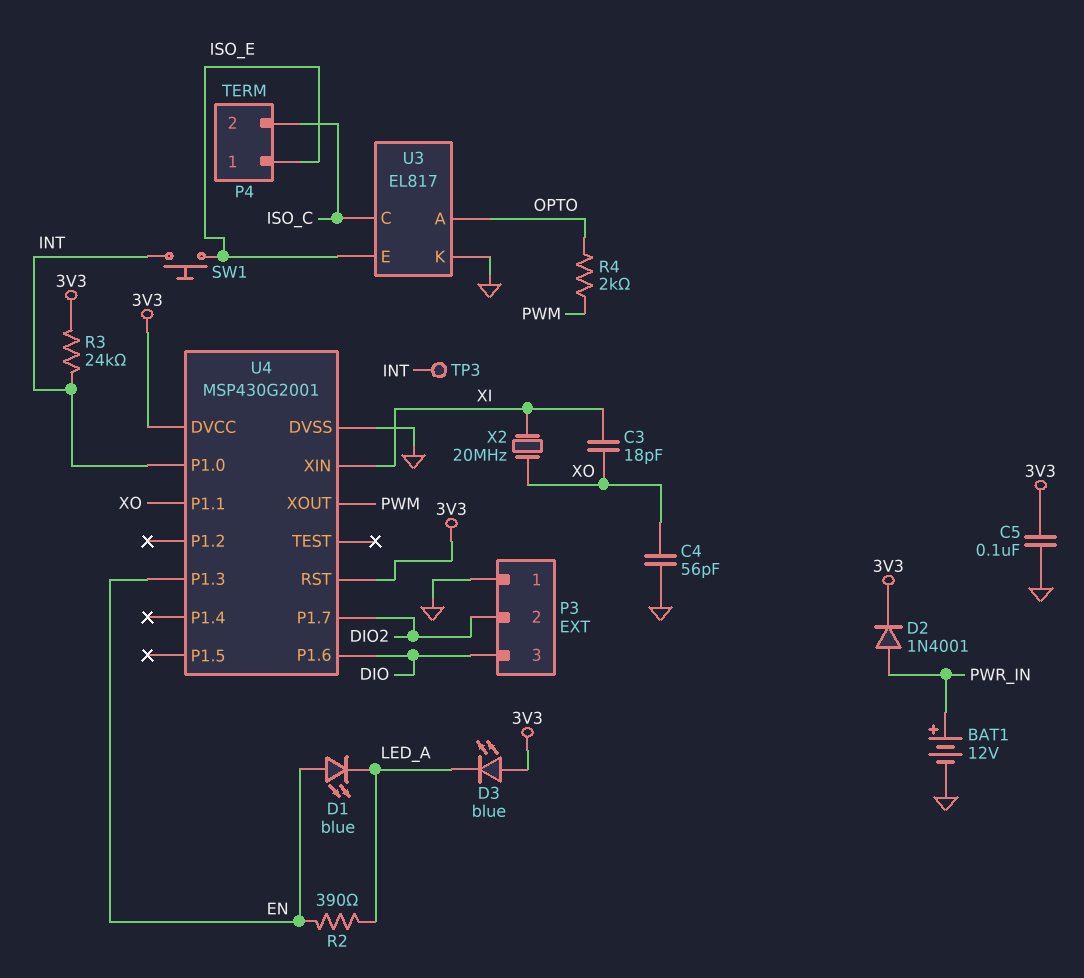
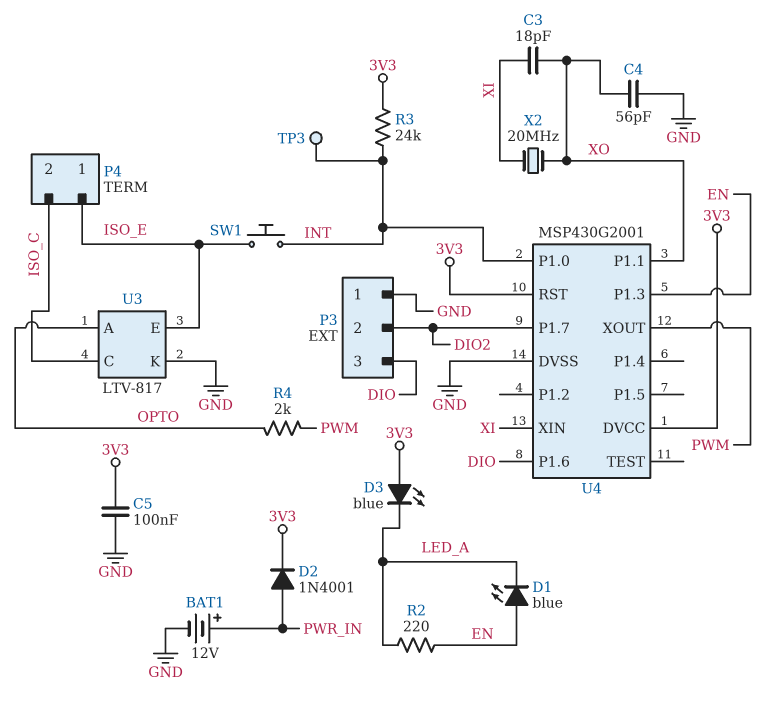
R2: 390 (EN, LED_A) -> 220 (EN, LED_A)
U3: EL817 -> LTV-817

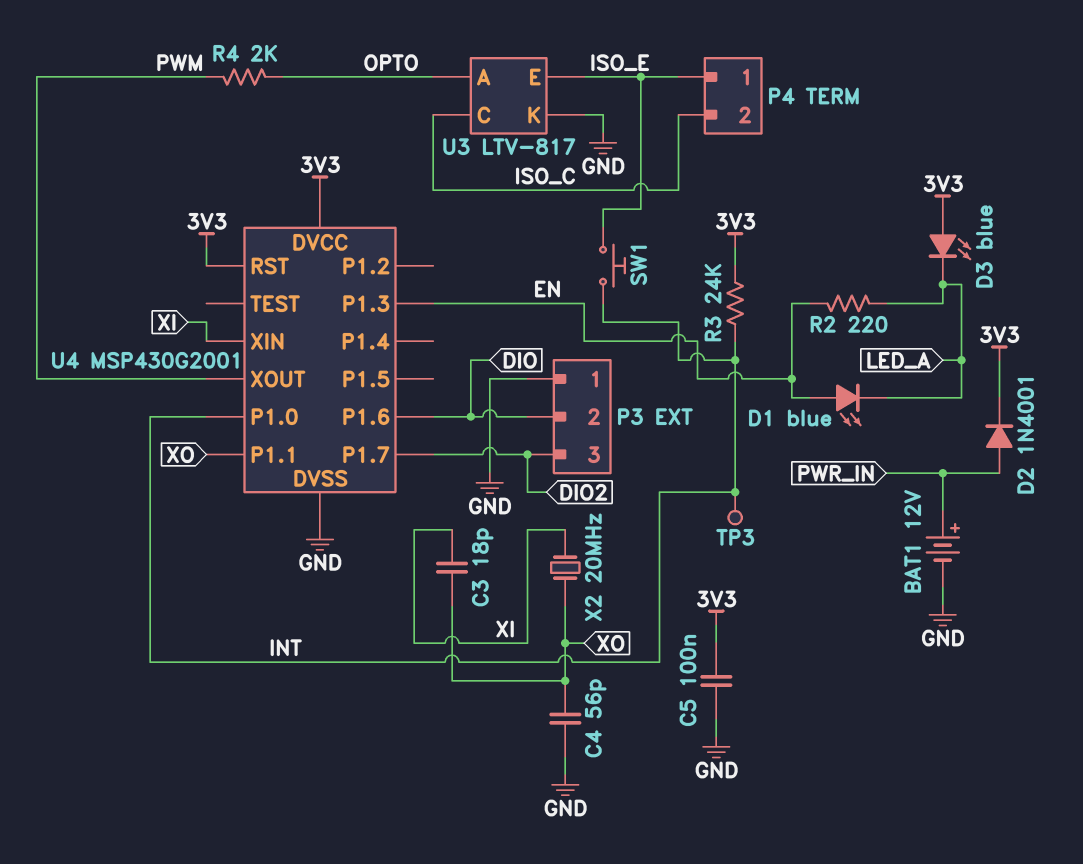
P3 pin 2: DIO2 -> DIO
P3 pin 3: DIO -> DIO2

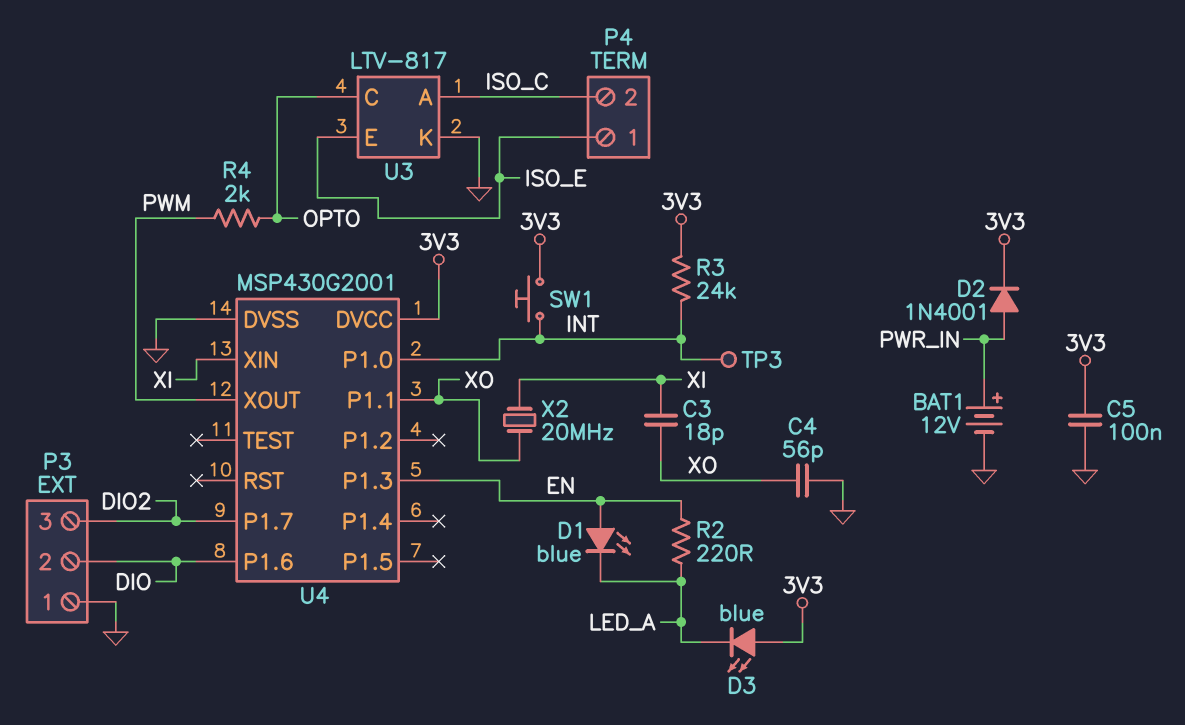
SW1: button (INT, ISO_E) -> button (3V3, INT)
U3 pin A: OPTO -> ISO_C
U3 pin C: ISO_C -> OPTO
U4 pin RST: 3V3 -> none

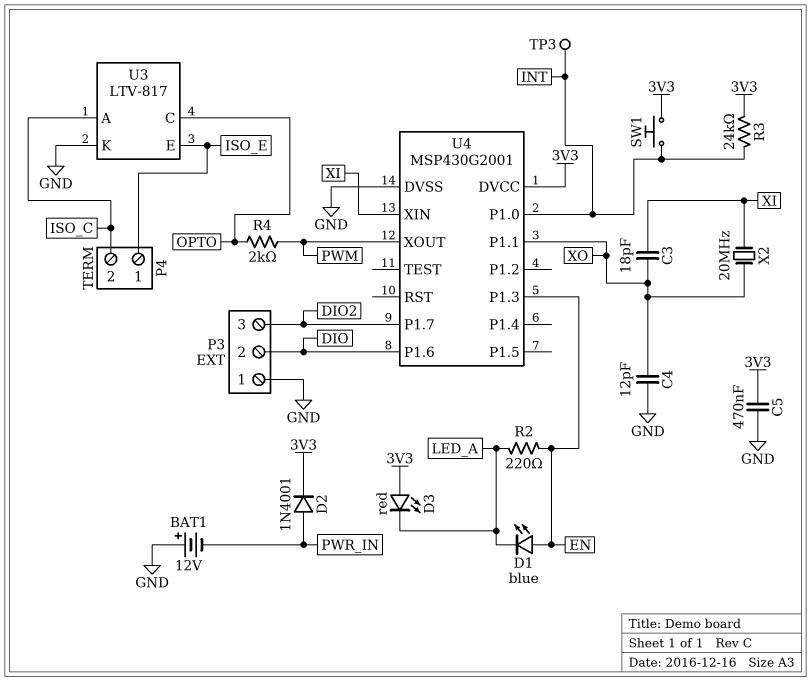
BAT1: 12V (plus PWR_IN, minus GND) -> 12V (plus GND, minus PWR_IN)
C4: 56pF (GND, XO) -> 12pF (GND, XO)
C5: 100nF (3V3, GND) -> 470nF (3V3, GND)
D3: LED blue (A 3V3, K LED_A) -> LED red (A 3V3, K LED_A)

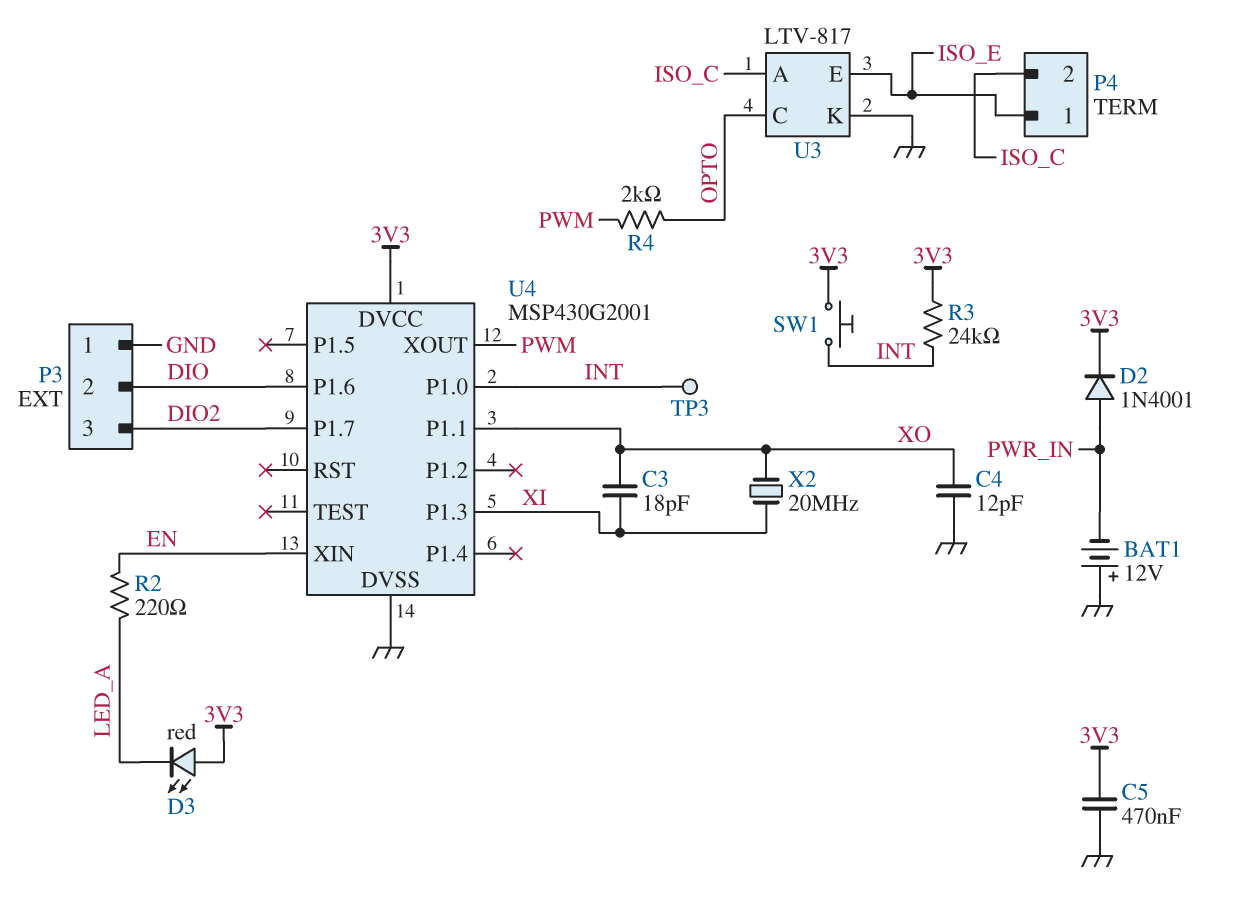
D1: LED blue (A EN, K LED_A) -> none
U4 pin P1.3: EN -> XI
U4 pin XIN: XI -> EN

